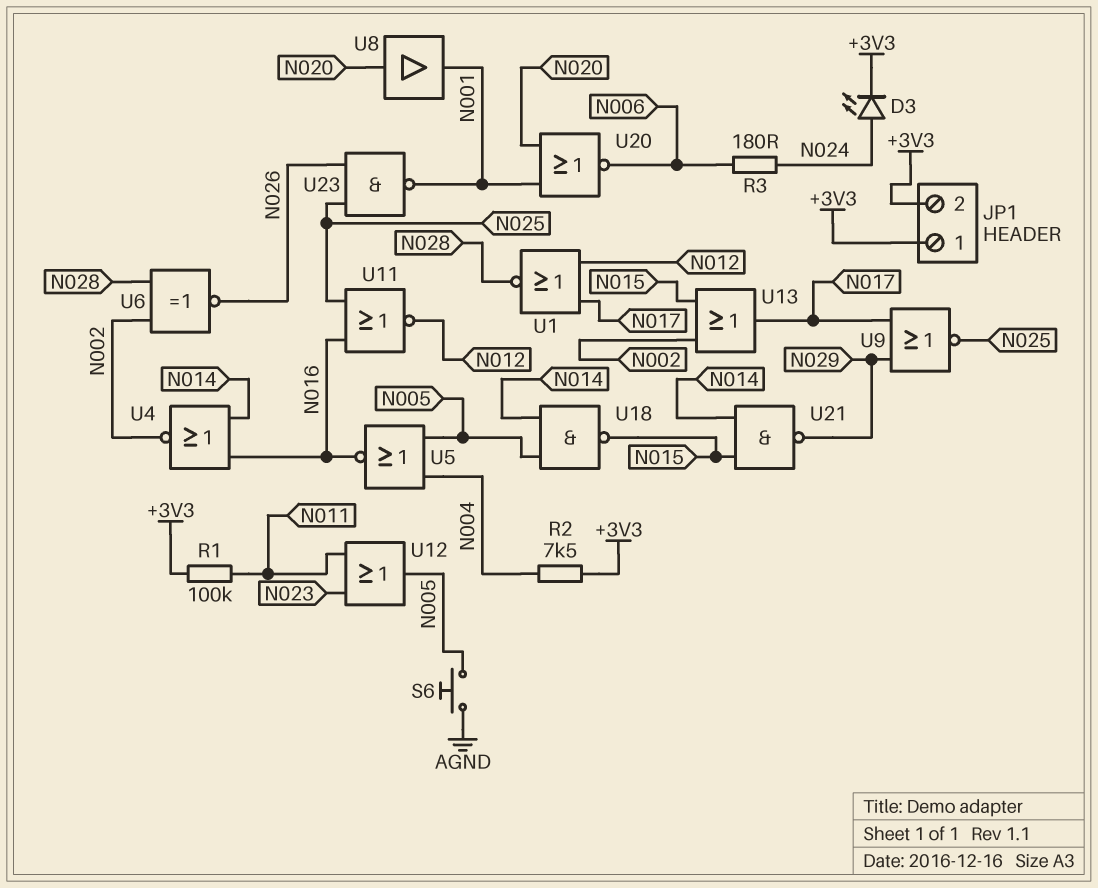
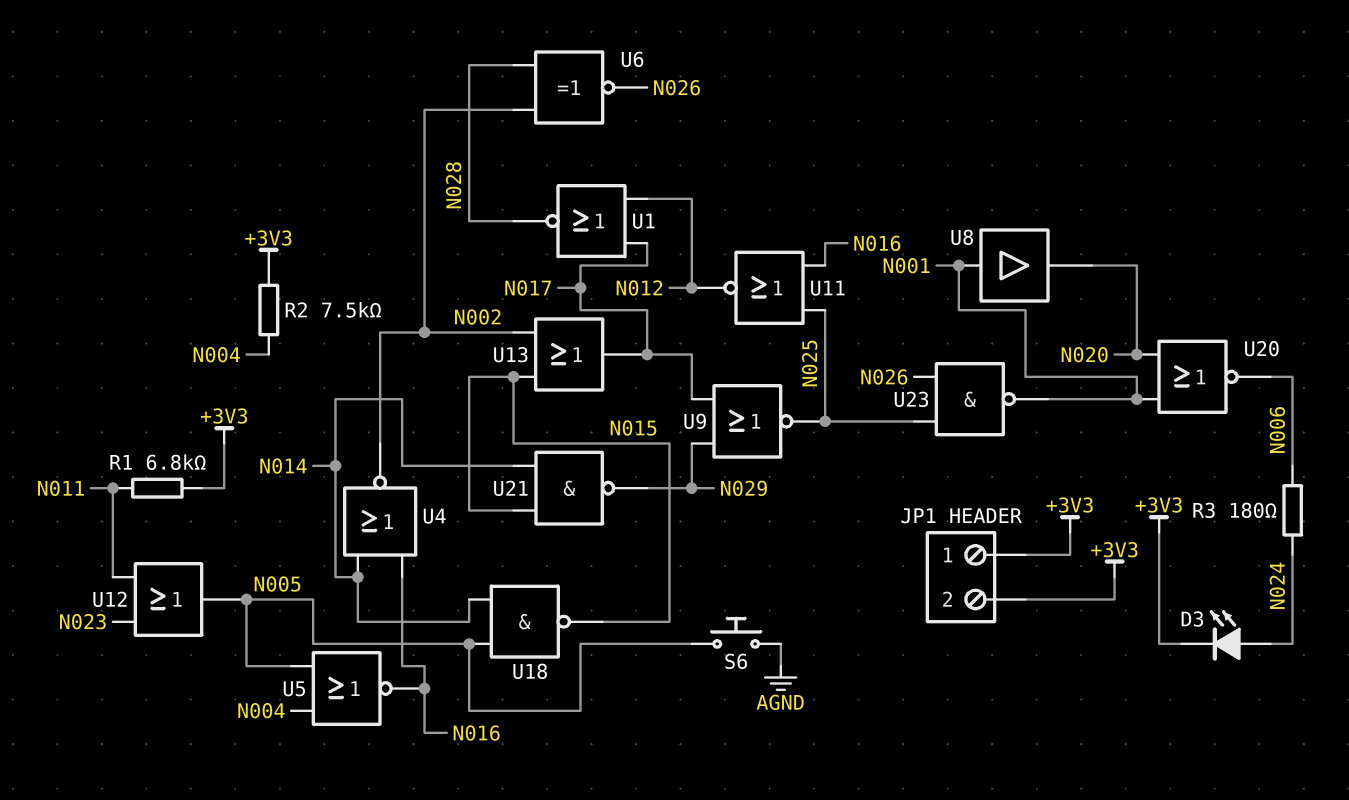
R1: 100k (+3V3, N011) -> 6.8k (+3V3, N011)
U8: buffer (in N020, out N001) -> buffer (in N001, out N020)

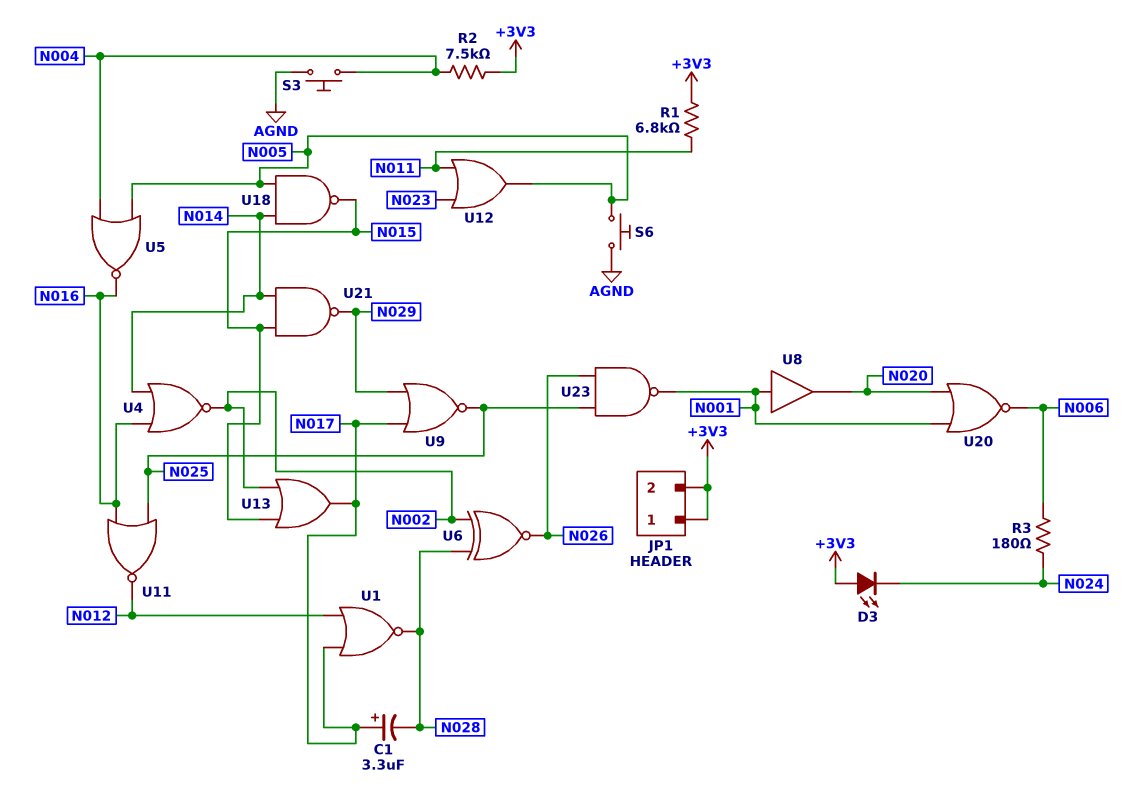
C1: none -> 3.3uF (plus N017, minus N028)
D3: LED (A N024, K +3V3) -> LED (A +3V3, K N024)
S3: none -> button (AGND, N004)

